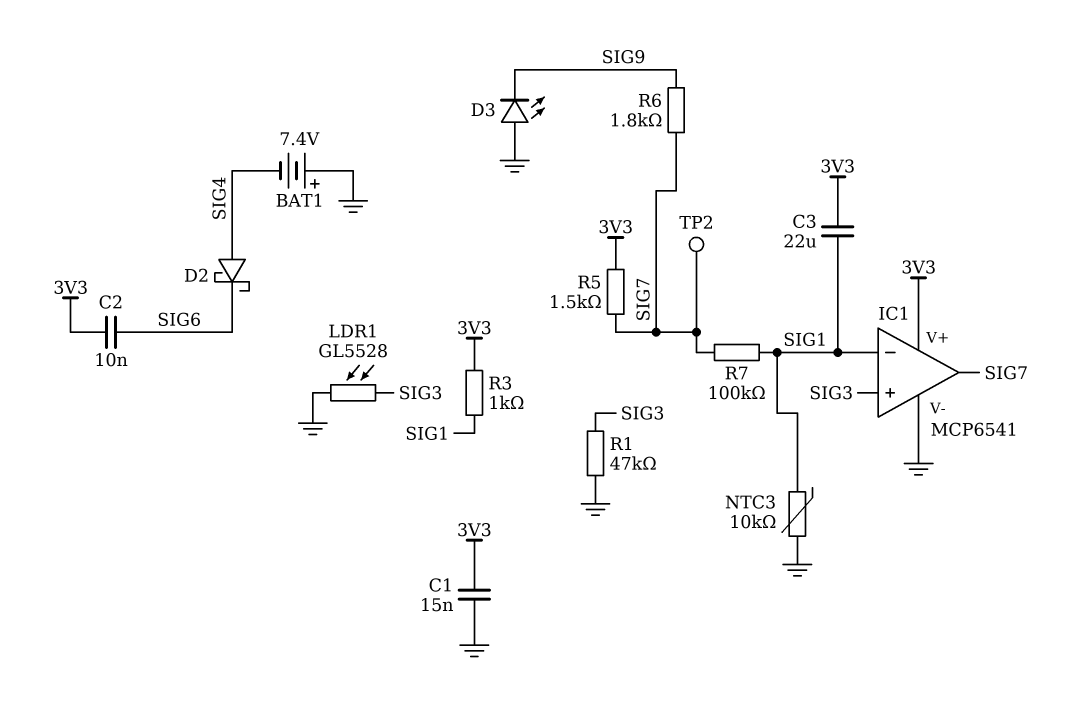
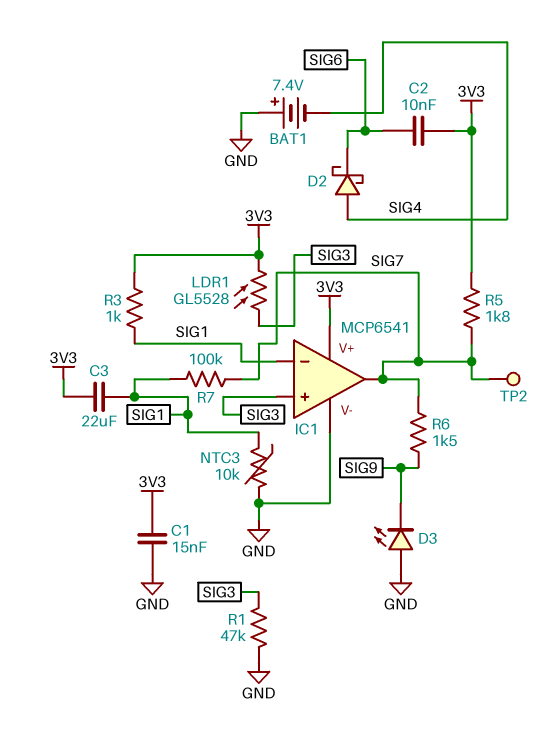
LDR1: GL5528 (GND, SIG3) -> GL5528 (3V3, SIG3)
R5: 1.5k (3V3, SIG7) -> 1.8k (3V3, SIG7)
R6: 1.8k (SIG7, SIG9) -> 1.5k (SIG7, SIG9)

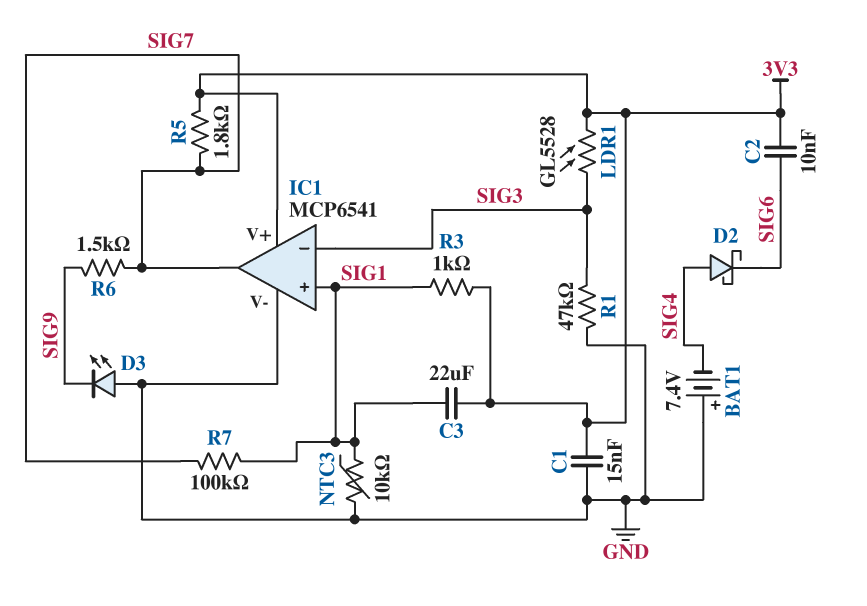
IC1 pin in+: SIG3 -> SIG1
IC1 pin in-: SIG1 -> SIG3
TP2: test point (SIG7) -> none

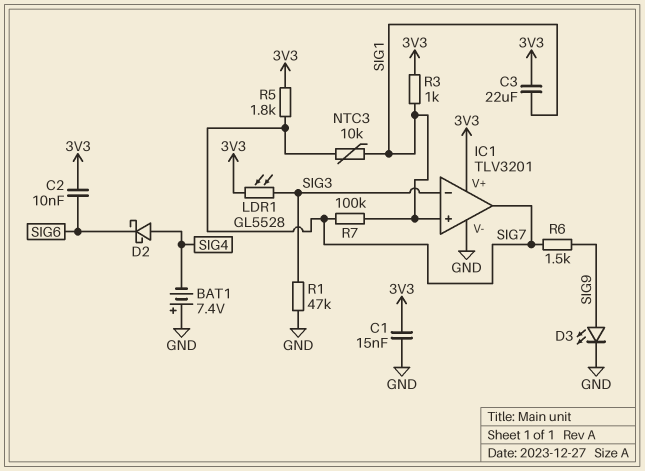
D3: LED (A GND, K SIG9) -> LED (A SIG9, K GND)
IC1: MCP6541 -> TLV3201
NTC3: 10k (GND, SIG1) -> 10k (SIG1, SIG7)

